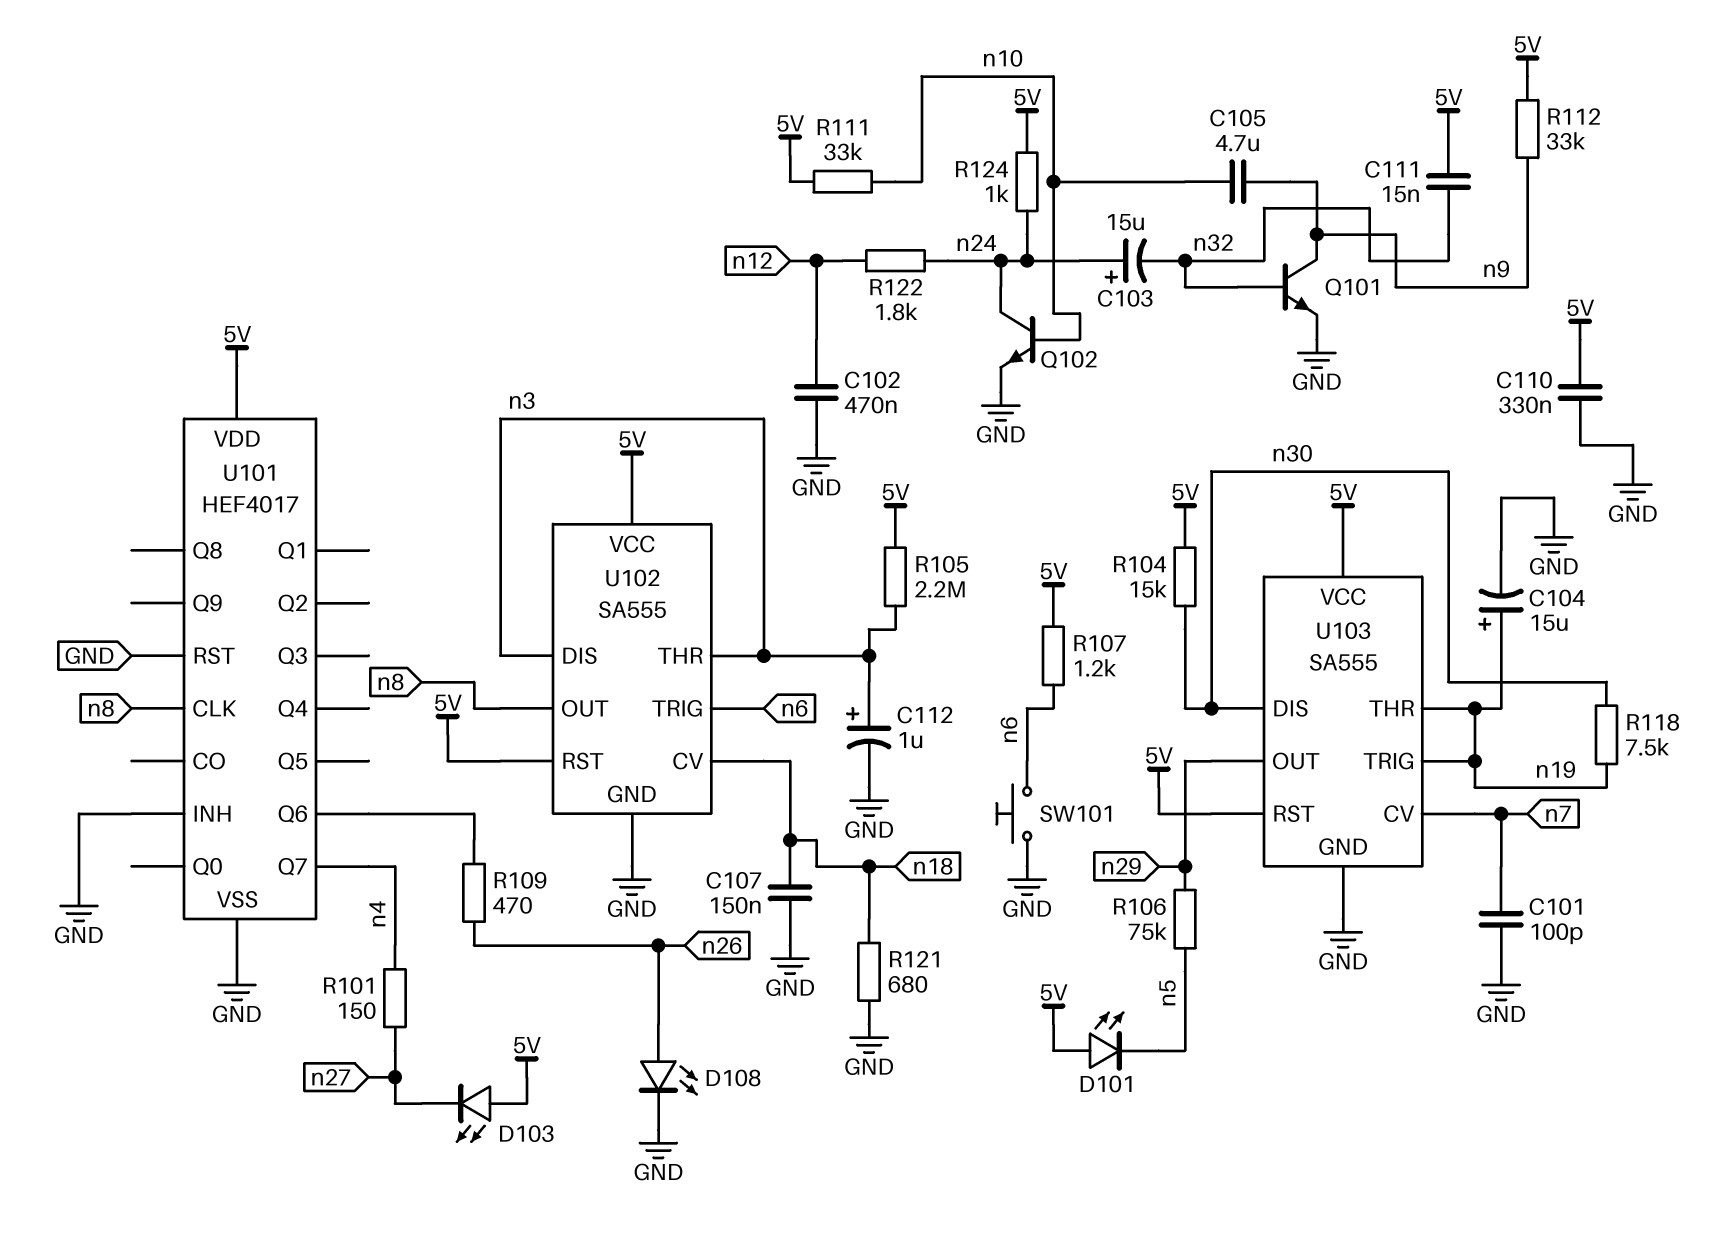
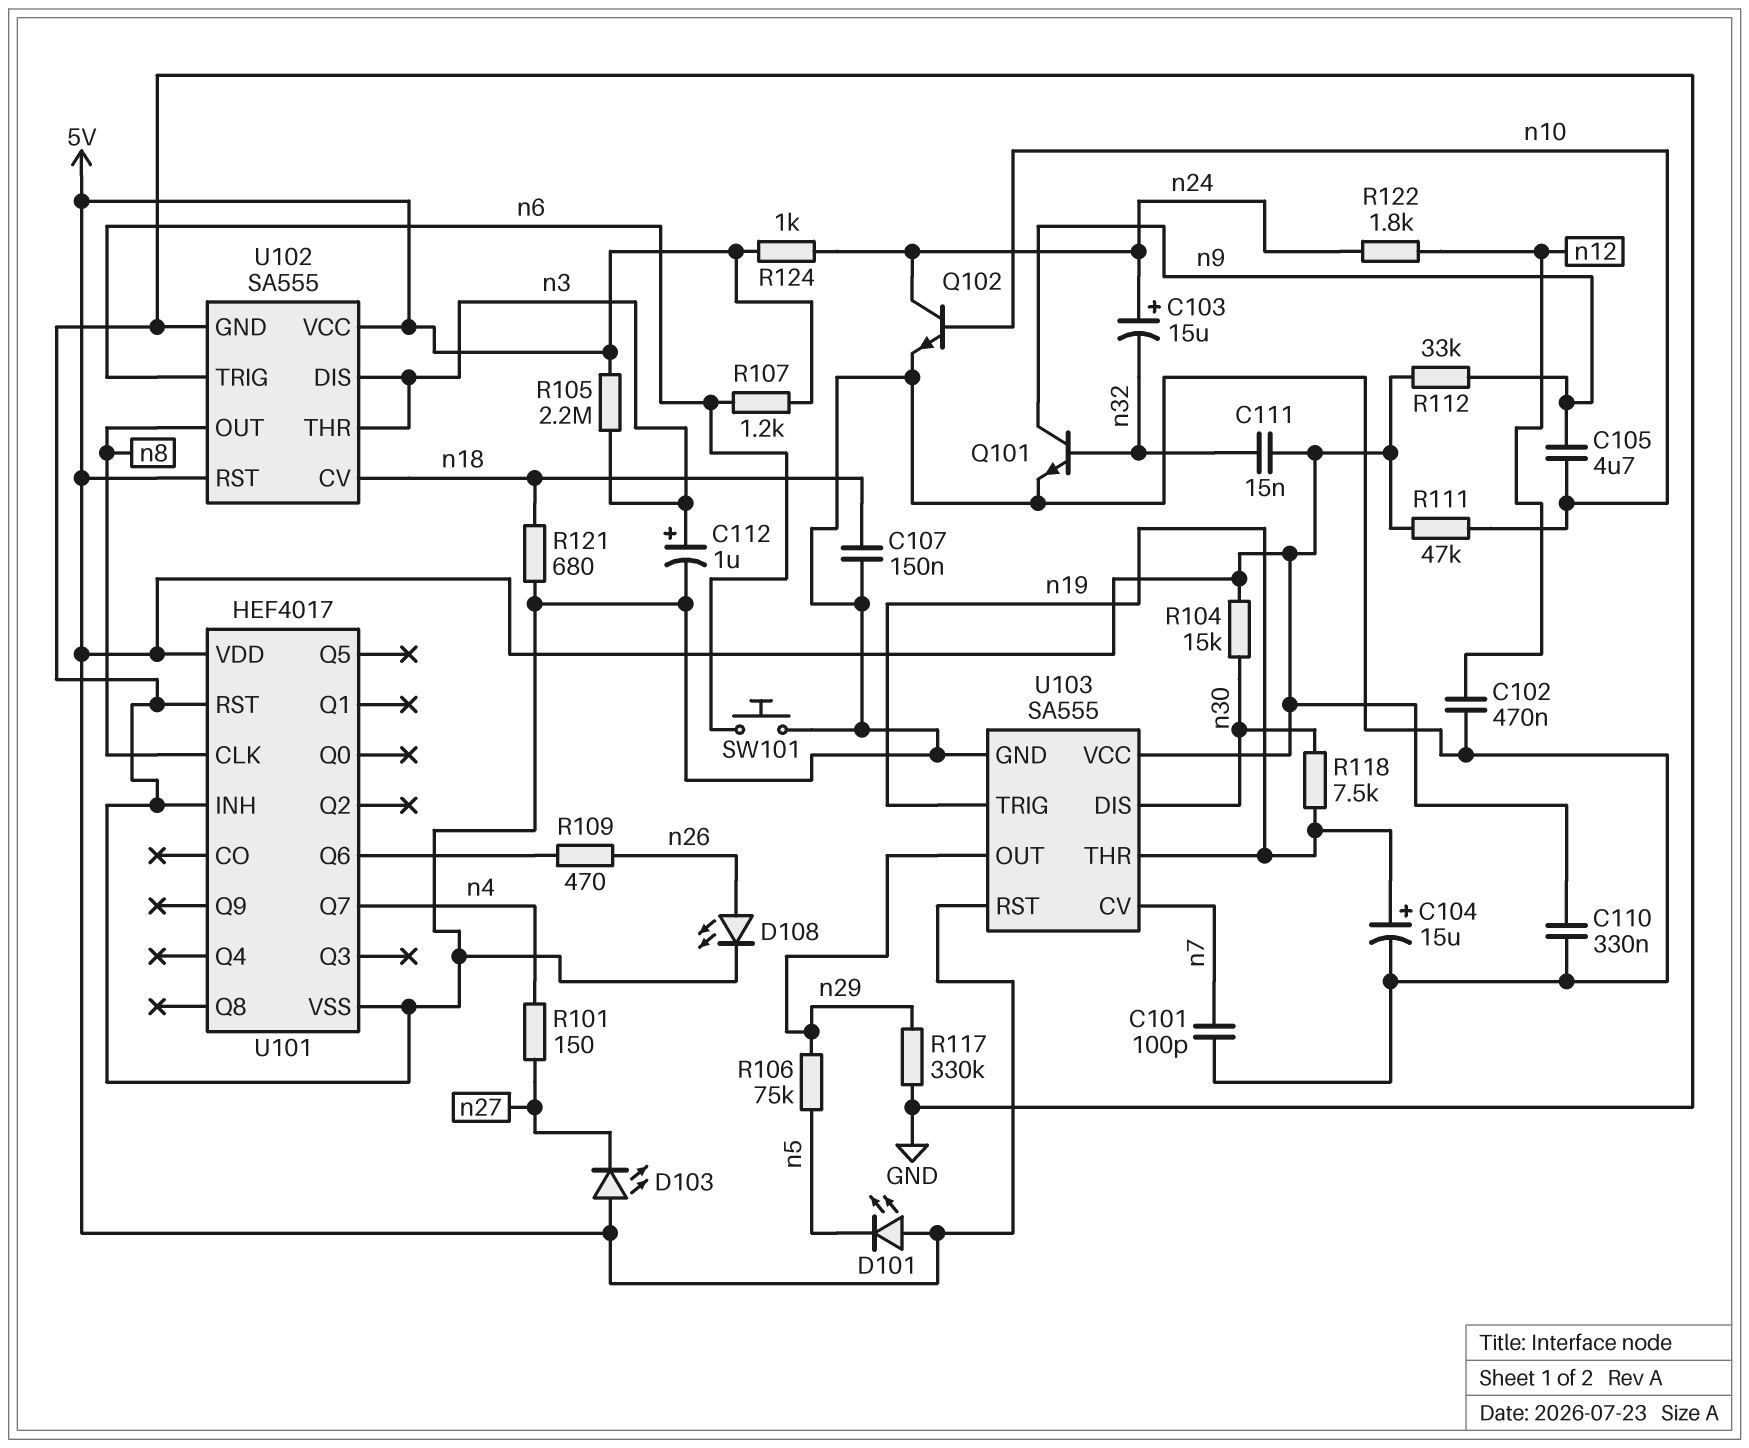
R111: 33k (5V, n10) -> 47k (5V, n10)
R117: none -> 330k (GND, n29)

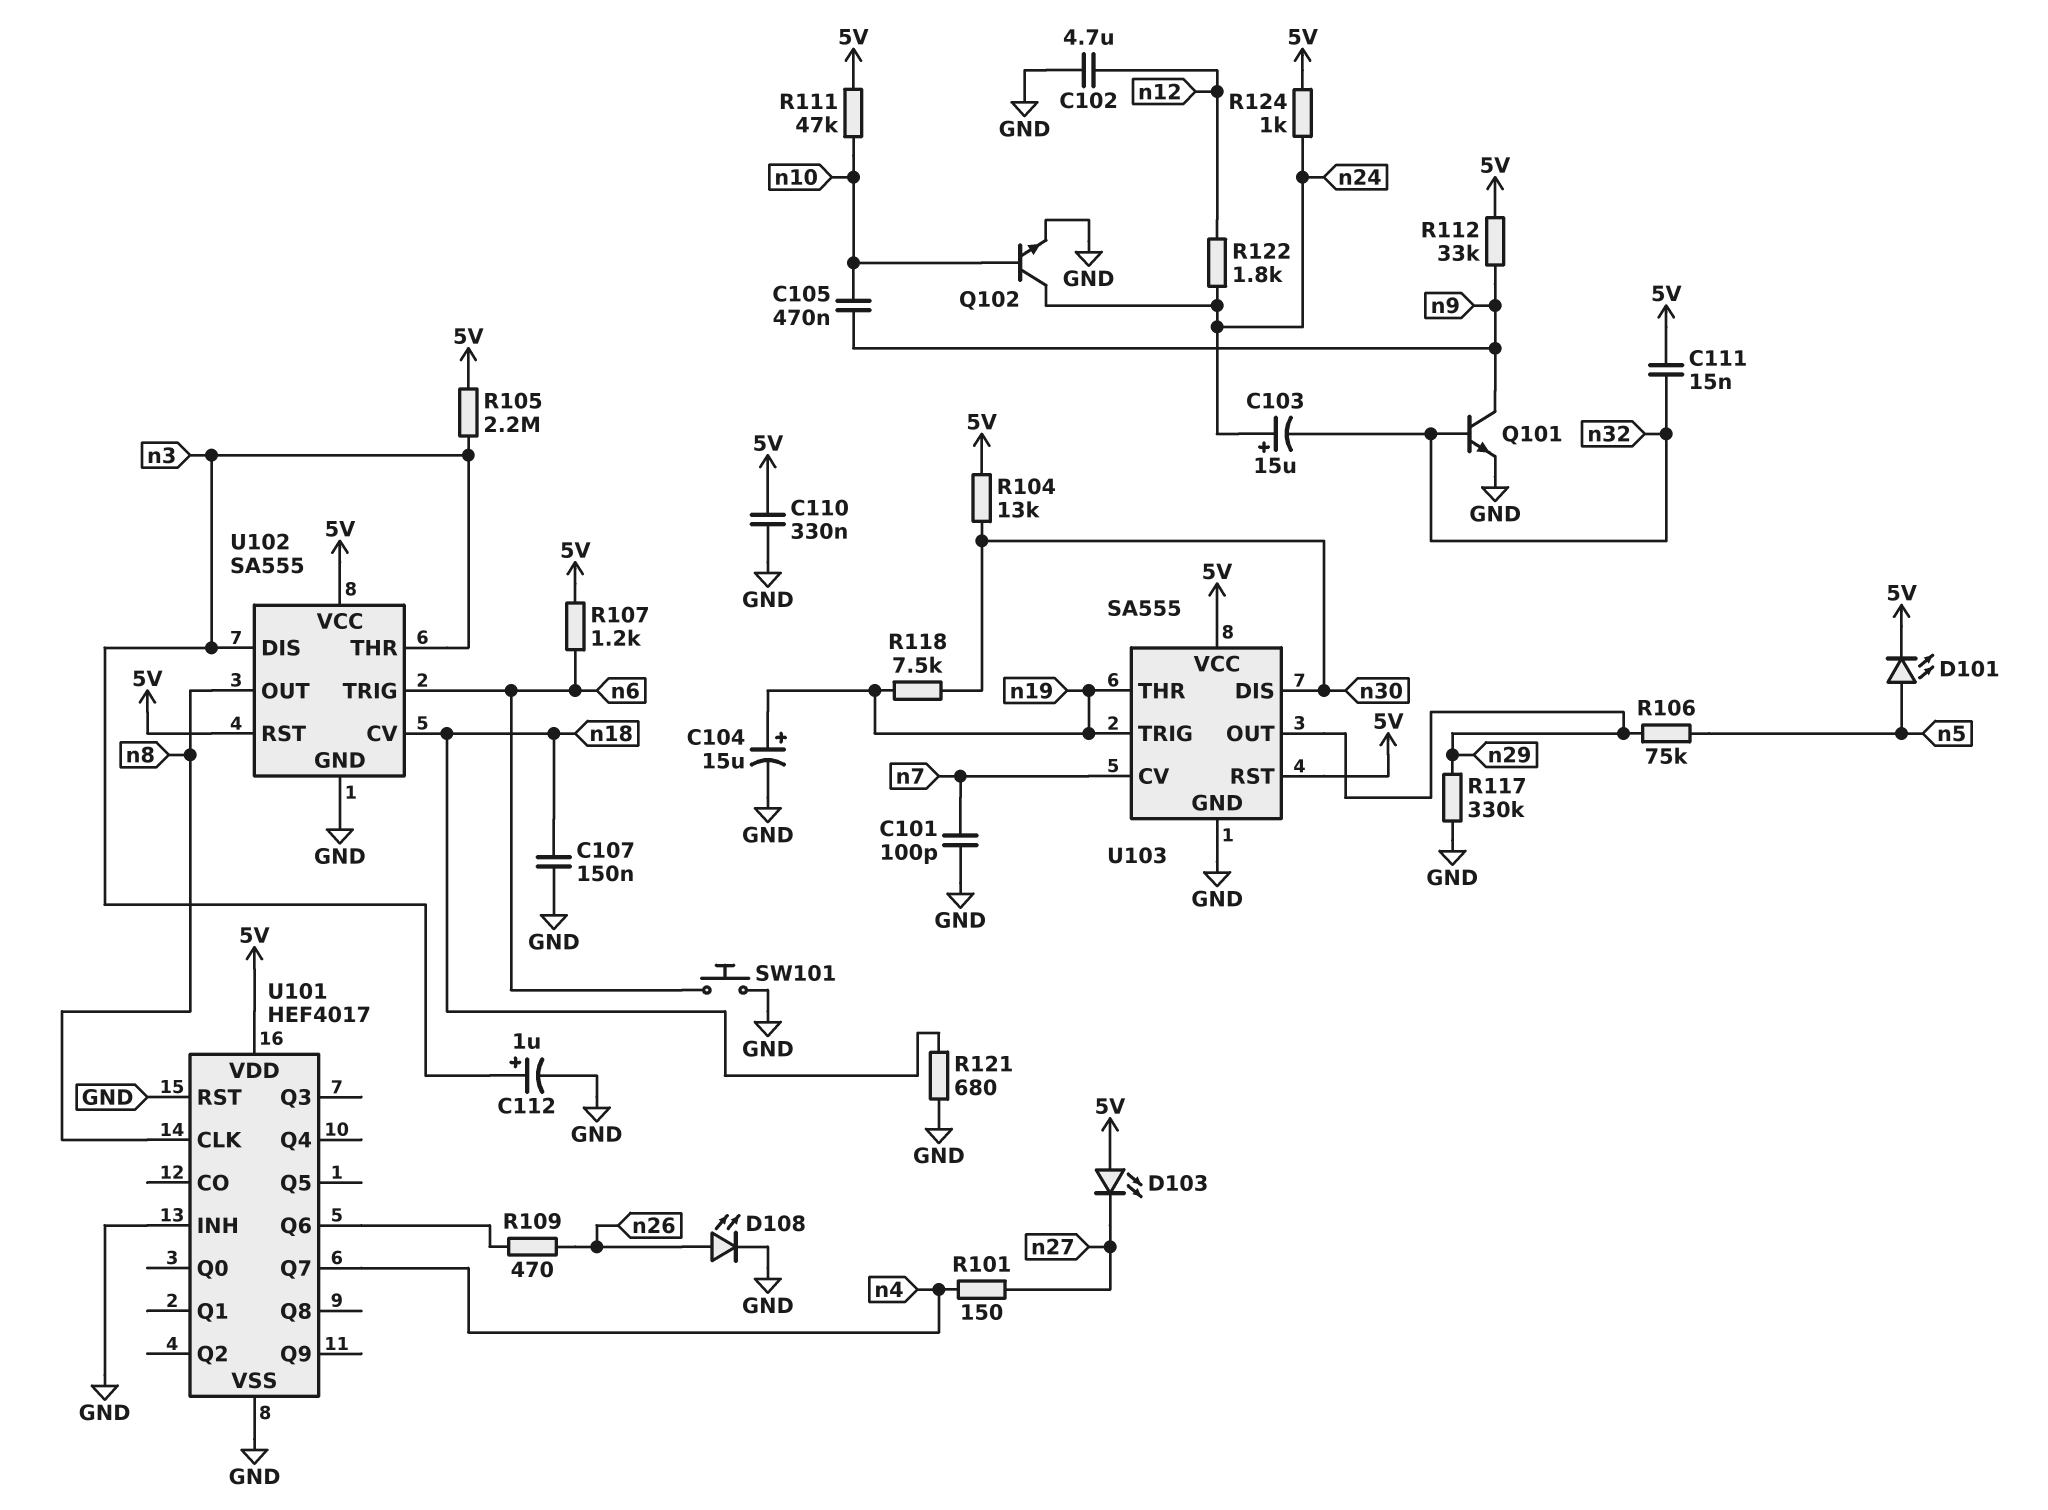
C102: 470nF (GND, n12) -> 4.7uF (GND, n12)
C105: 4.7uF (n9, n10) -> 470nF (n9, n10)
D101: LED (A 5V, K n5) -> LED (A n5, K 5V)
R104: 15k (5V, n30) -> 13k (5V, n30)

